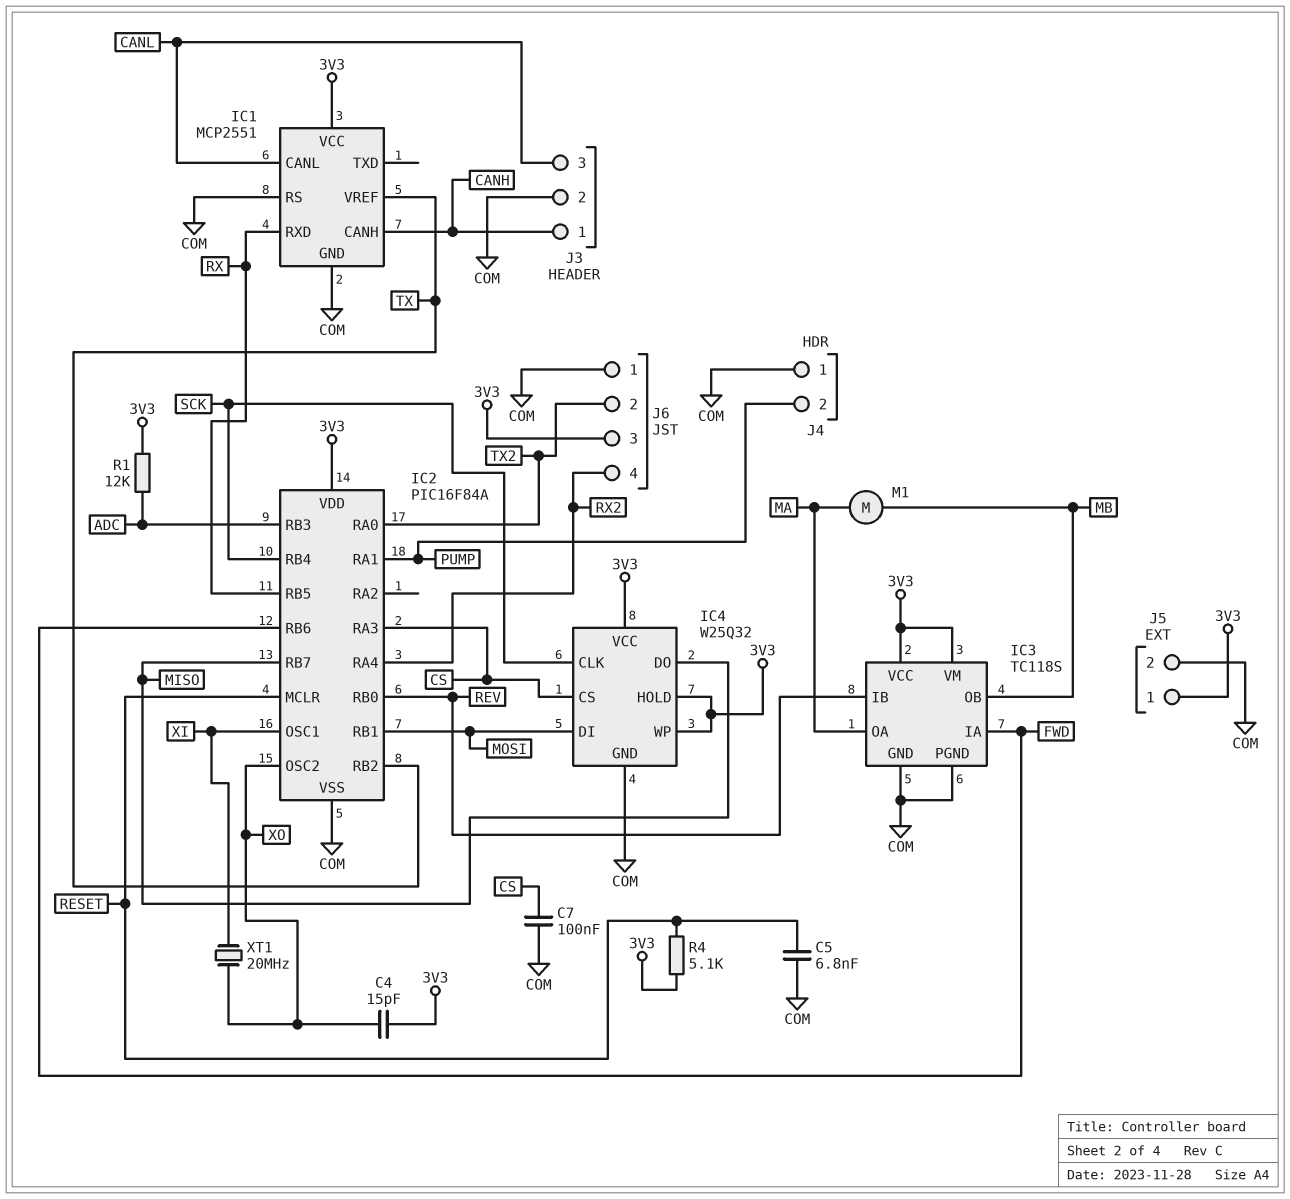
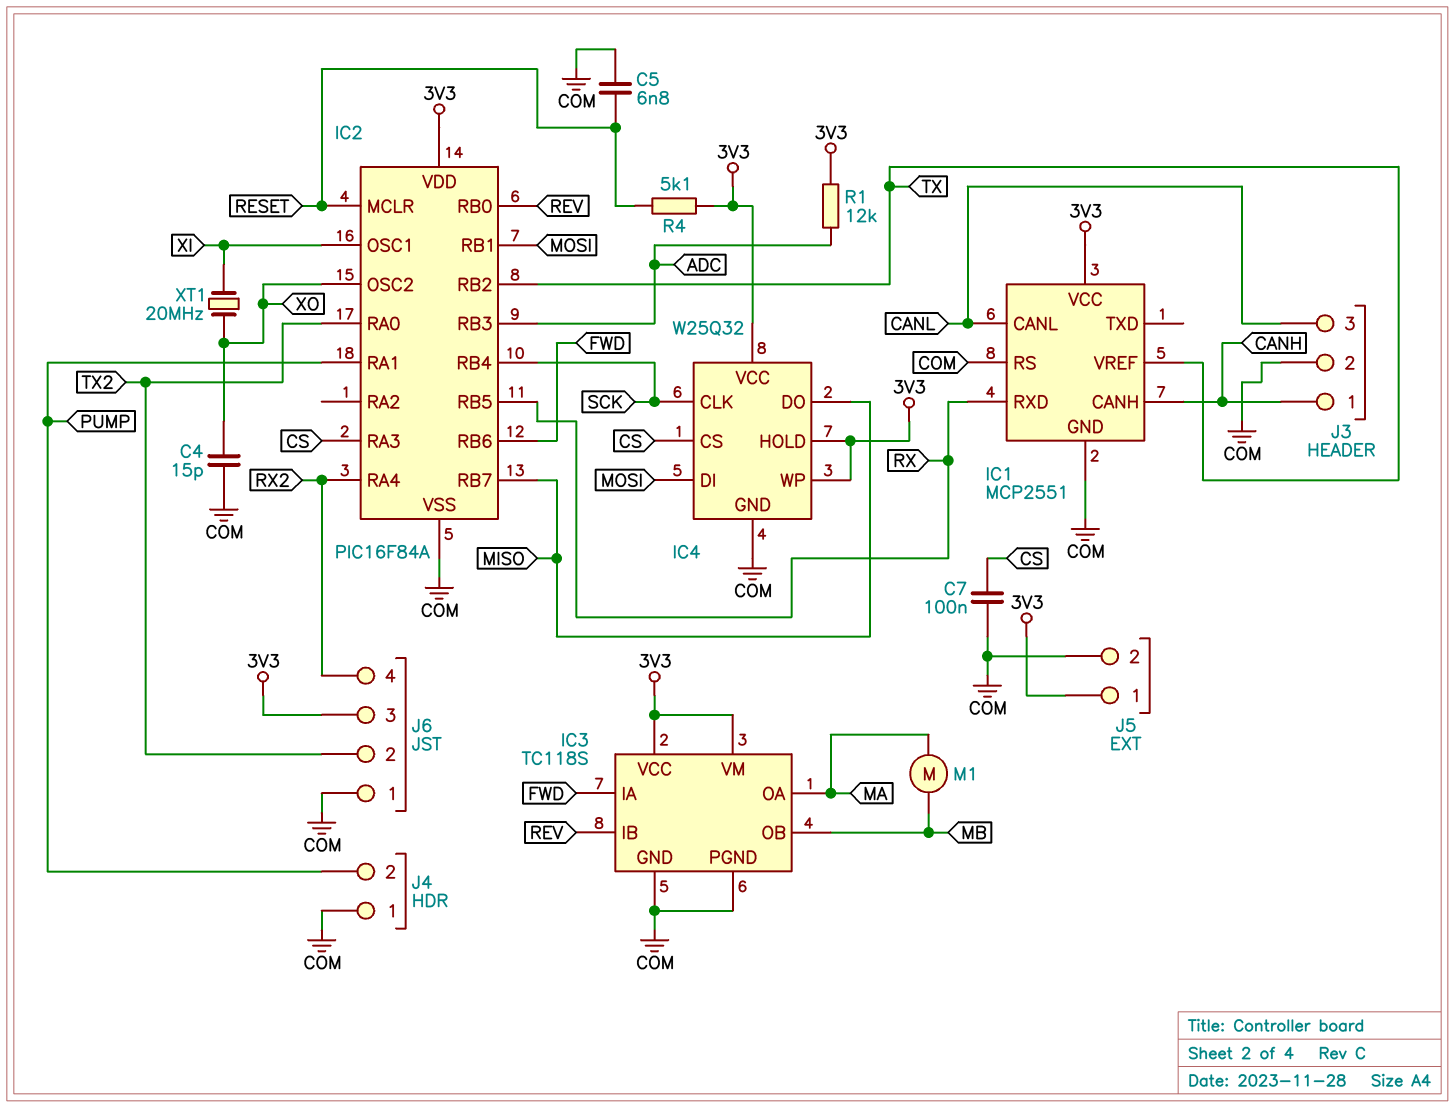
C4: 15pF (3V3, XO) -> 15pF (COM, XO)

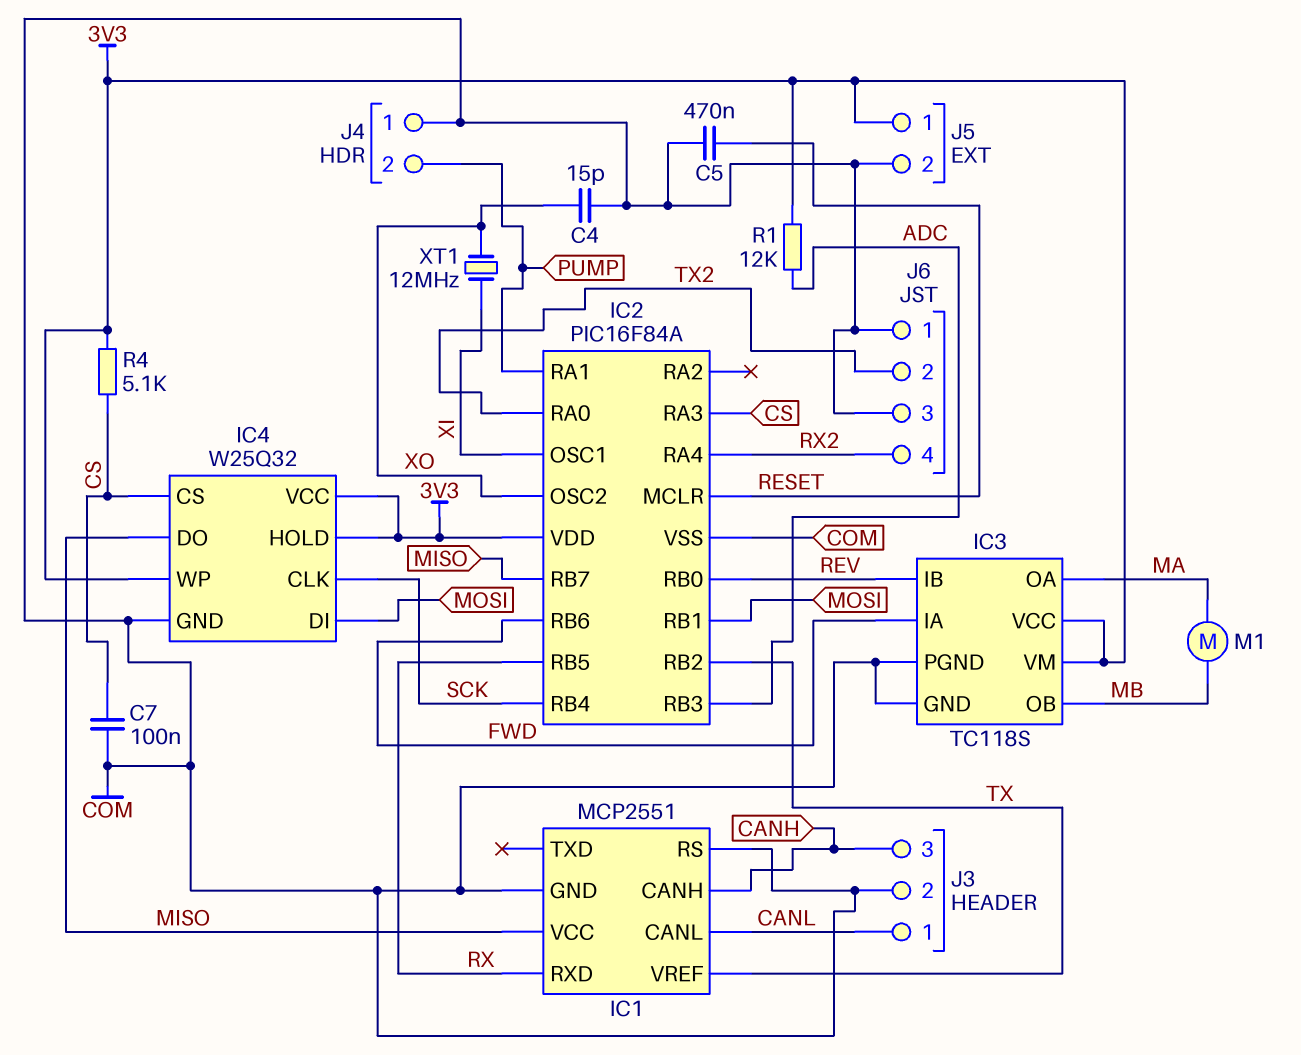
C5: 6.8nF (COM, RESET) -> 470nF (COM, RESET)
IC1 pin VCC: 3V3 -> MISO
J3 pin 1: CANH -> CANL
J3 pin 3: CANL -> CANH
J6 pin 3: 3V3 -> COM
R4: 5.1k (3V3, RESET) -> 5.1k (3V3, CS)
XT1: 20MHz (XI, XO) -> 12MHz (XI, XO)

